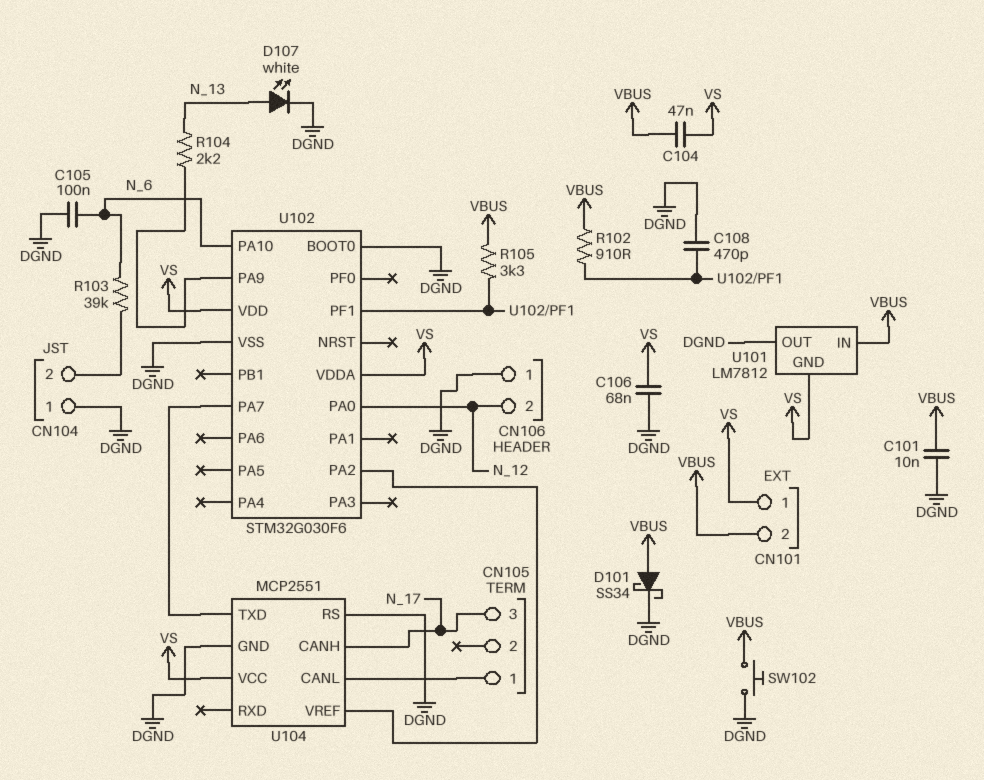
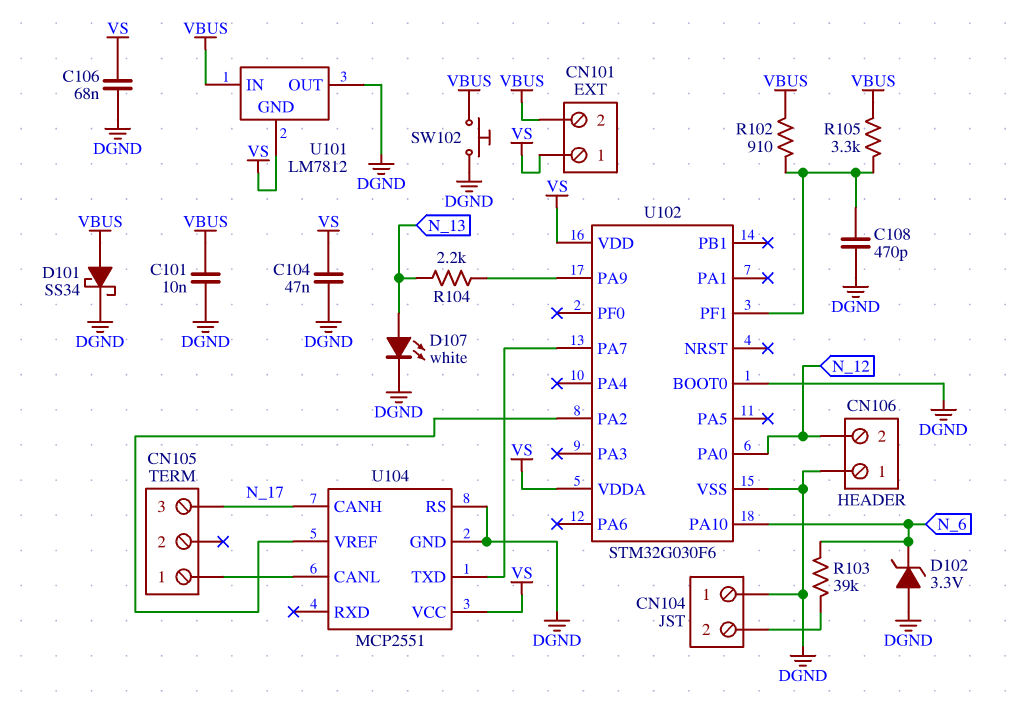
C104: 47nF (VBUS, VS) -> 47nF (DGND, VS)
C105: 100nF (DGND, N_6) -> none
D102: none -> zener 3.3V (A DGND, K N_6)

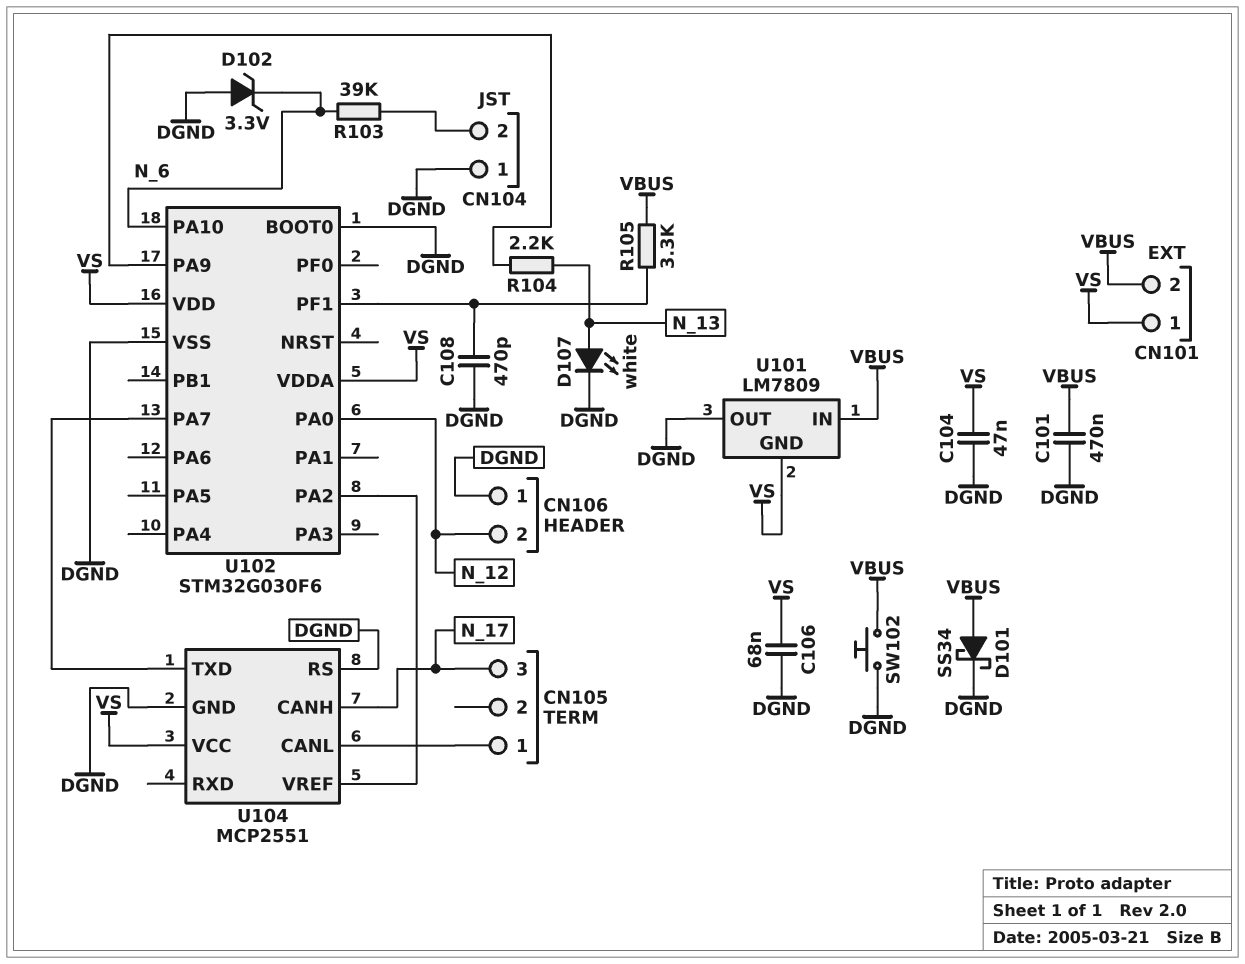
C101: 10nF (DGND, VBUS) -> 470nF (DGND, VBUS)
R102: 910 (U102/PF1, VBUS) -> none
U101: LM7812 -> LM7809

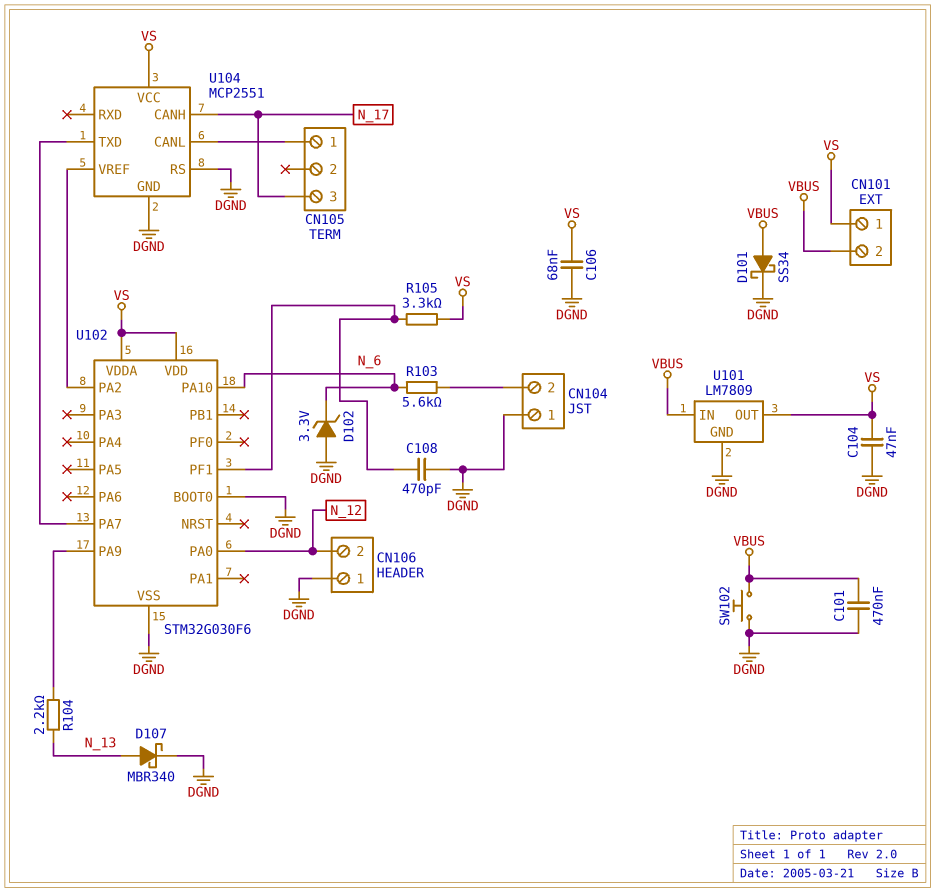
D107: LED white (A N_13, K DGND) -> schottky MBR340 (A N_13, K DGND)
R103: 39k (CN104/2, N_6) -> 5.6k (CN104/2, N_6)
R105: 3.3k (U102/PF1, VBUS) -> 3.3k (U102/PF1, VS)
U101 pin GND: VS -> DGND
U101 pin OUT: DGND -> VS

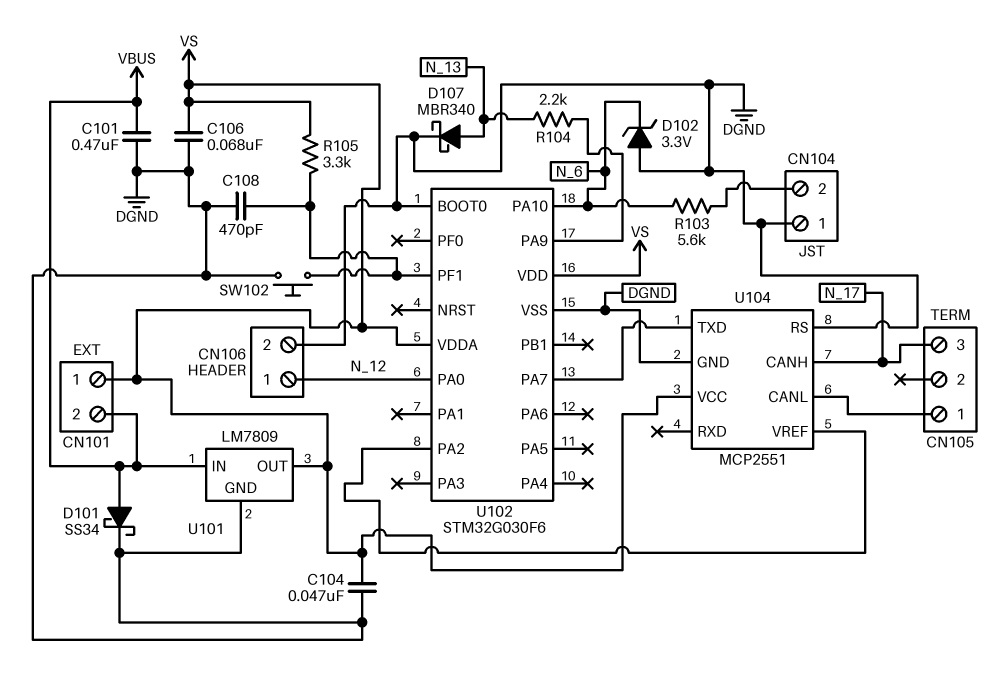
CN106 pin 1: DGND -> N_12
CN106 pin 2: N_12 -> DGND
SW102: button (DGND, VBUS) -> button (DGND, U102/PF1)

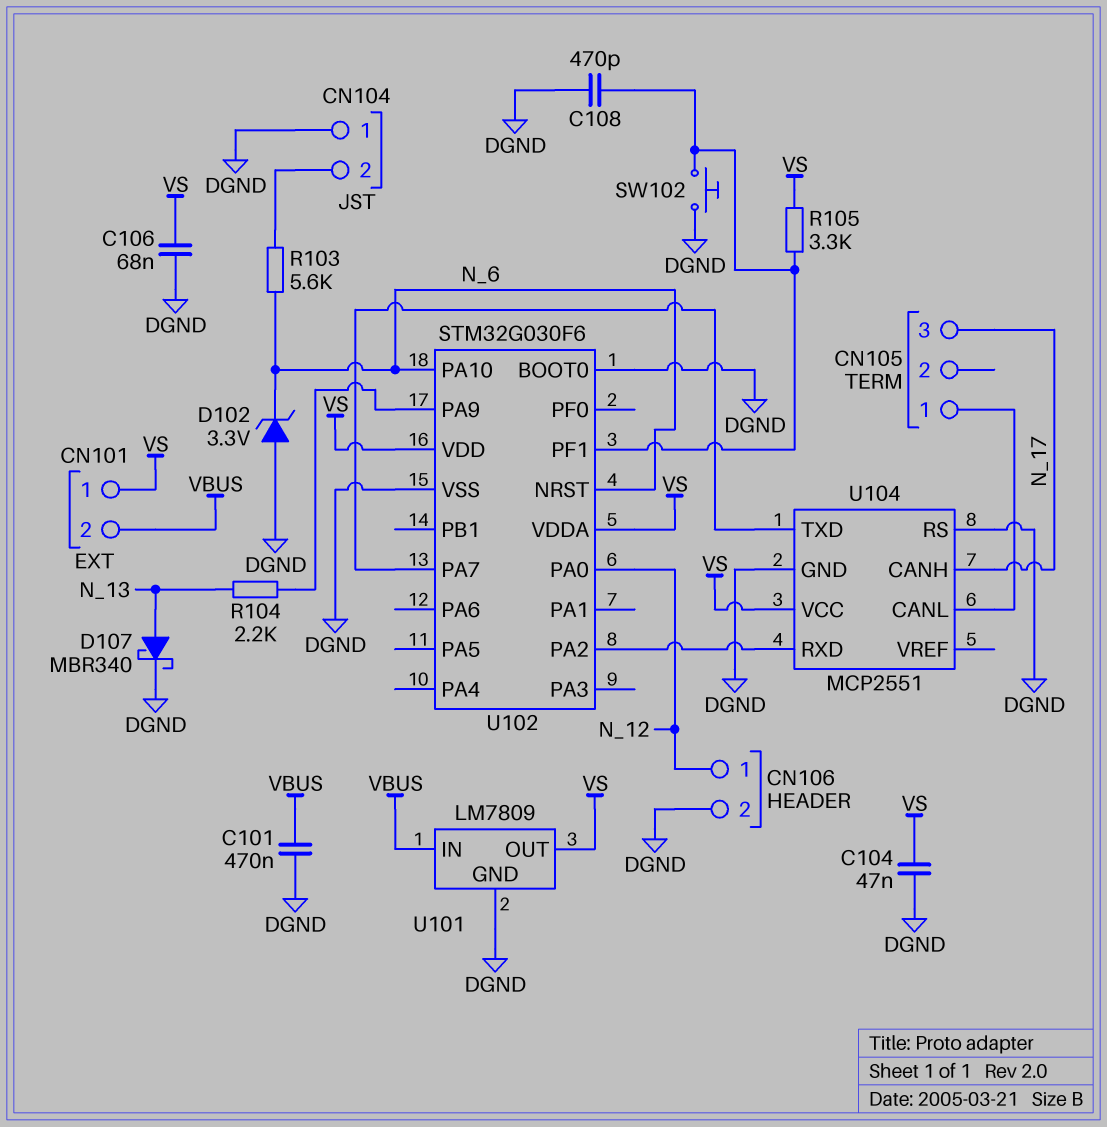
D101: schottky SS34 (A VBUS, K DGND) -> none
U102 pin NRST: none -> N_6
U104 pin RXD: none -> U102/PA2
U104 pin VREF: U102/PA2 -> none

